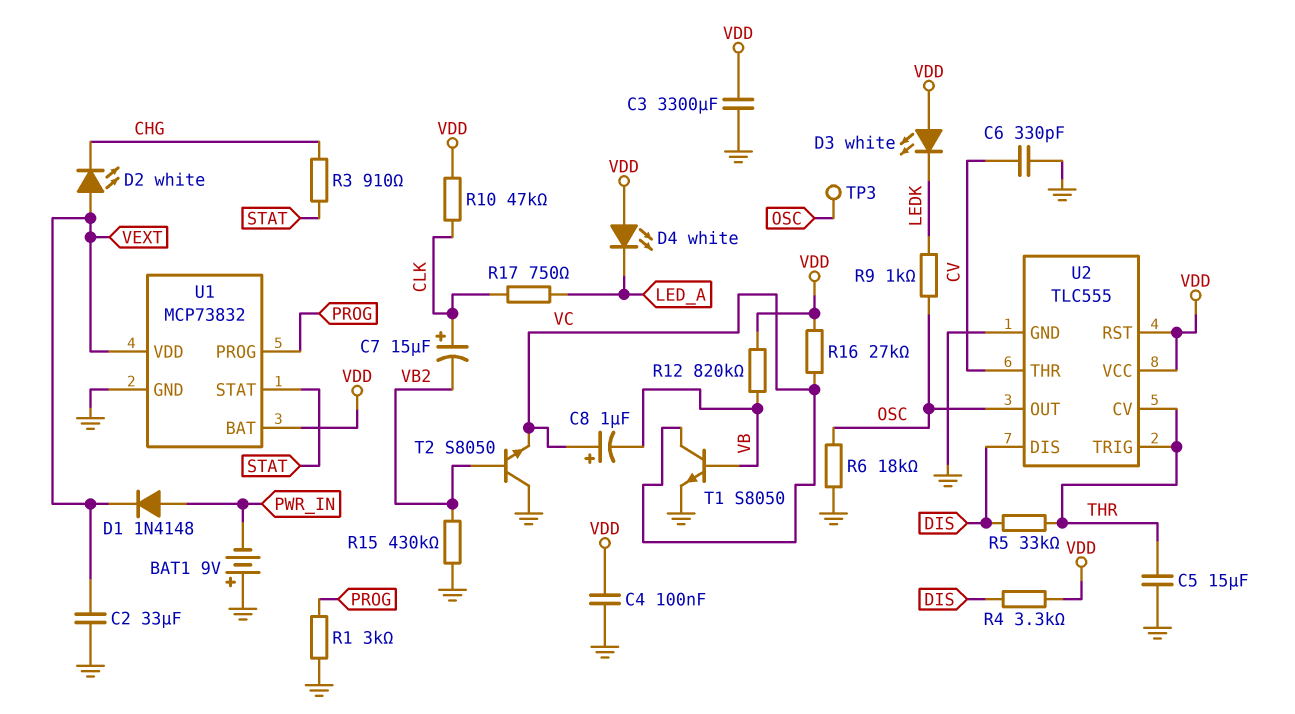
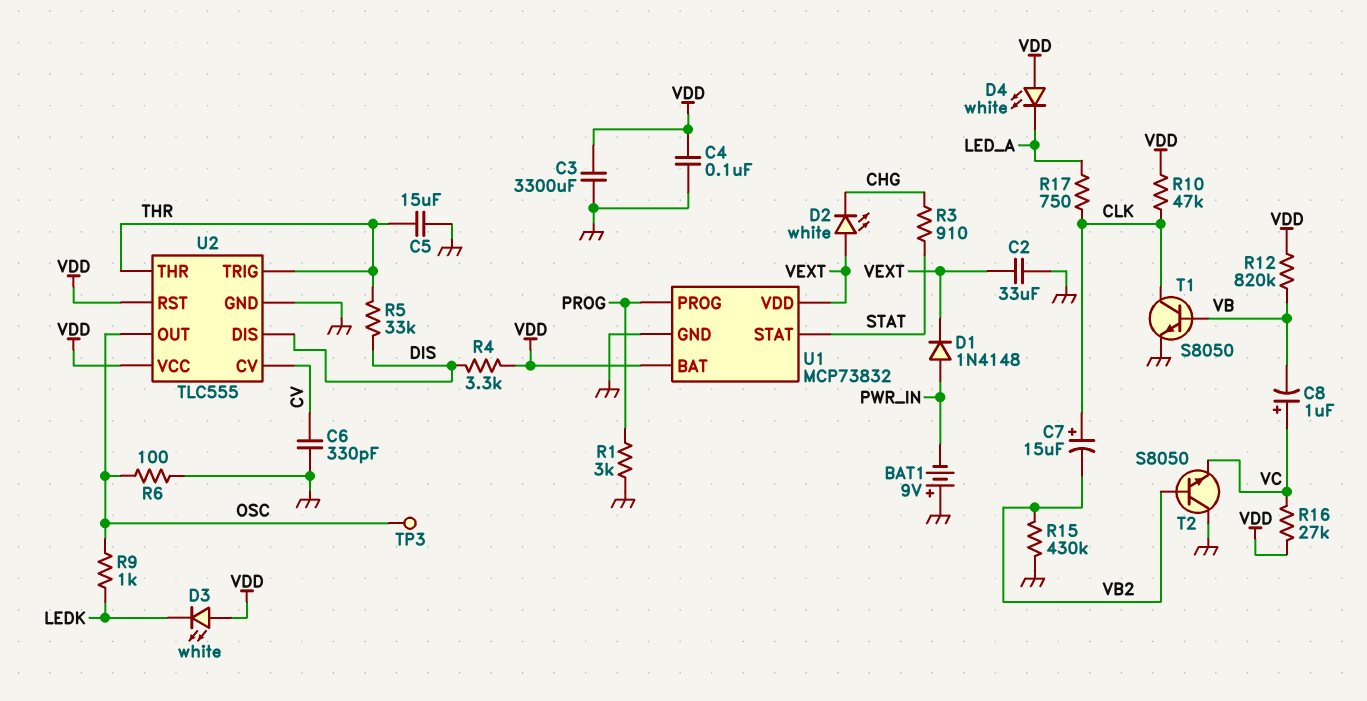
R6: 18k (GND, OSC) -> 100 (GND, OSC)
T1: NPN S8050 (B VB, C VC, E GND) -> NPN S8050 (B VB, C CLK, E GND)
U2 pin CV: THR -> CV
U2 pin THR: CV -> THR

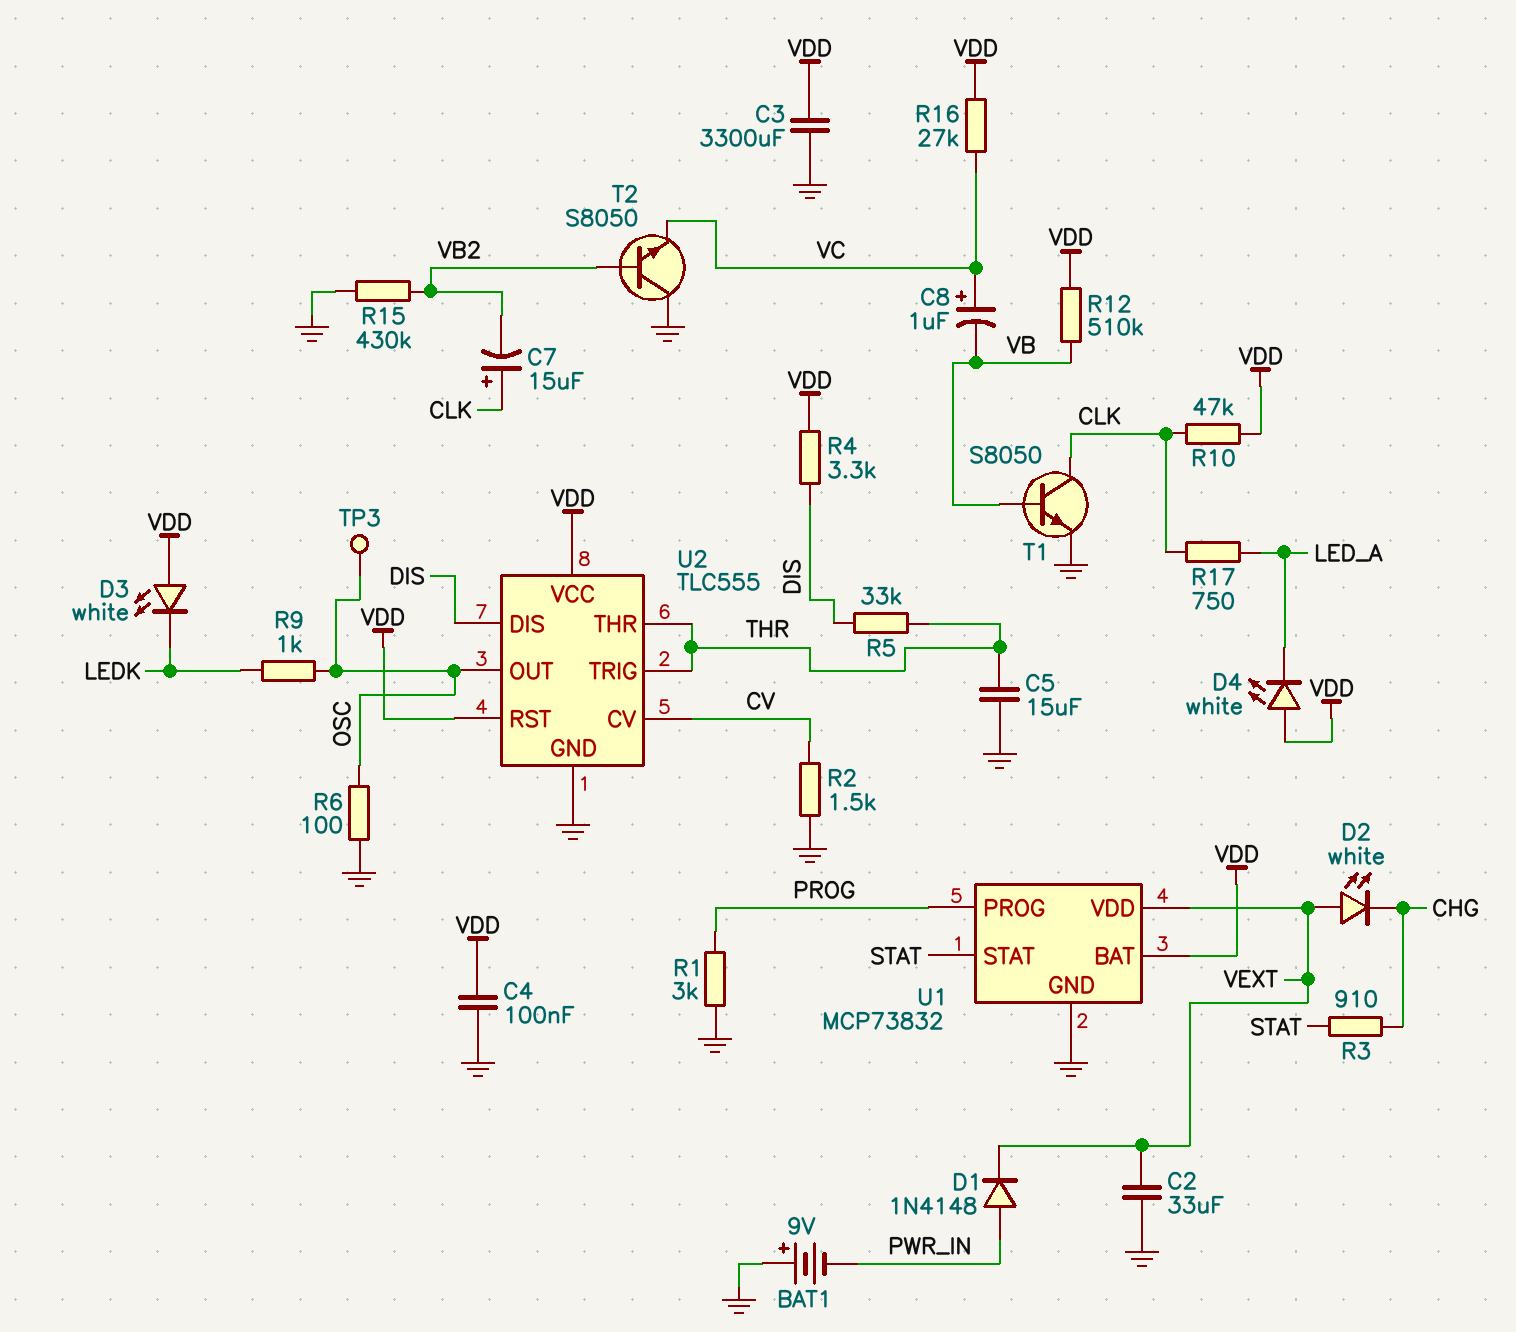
C6: 330pF (CV, GND) -> none
R2: none -> 1.5k (CV, GND)
R12: 820k (VB, VDD) -> 510k (VB, VDD)

